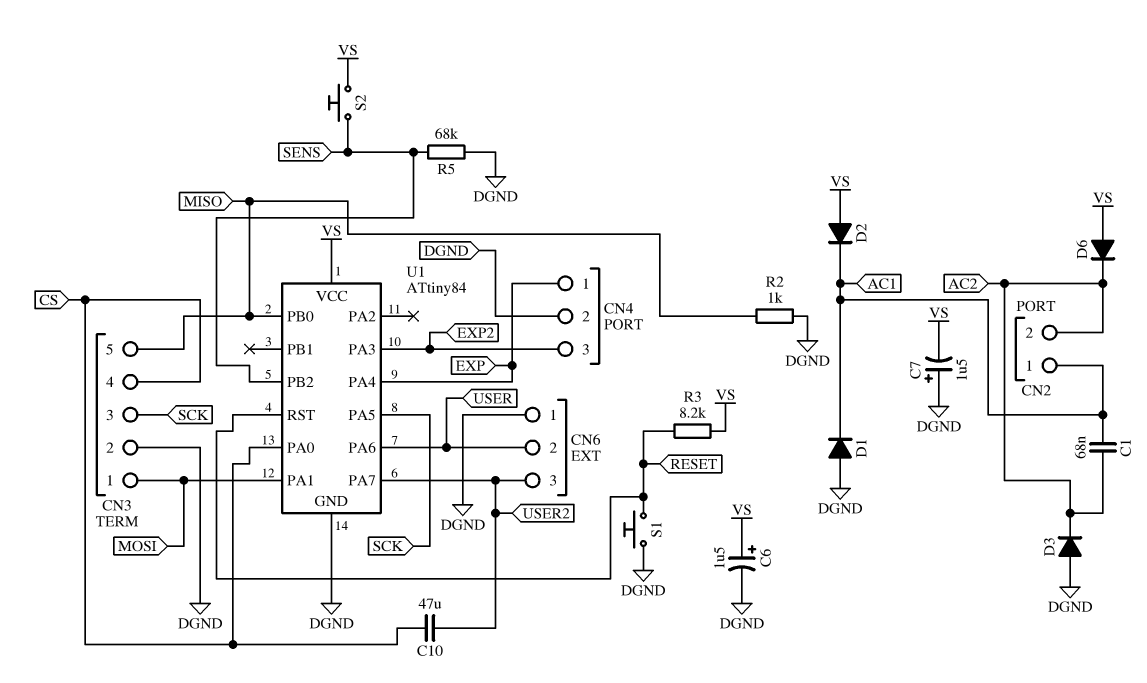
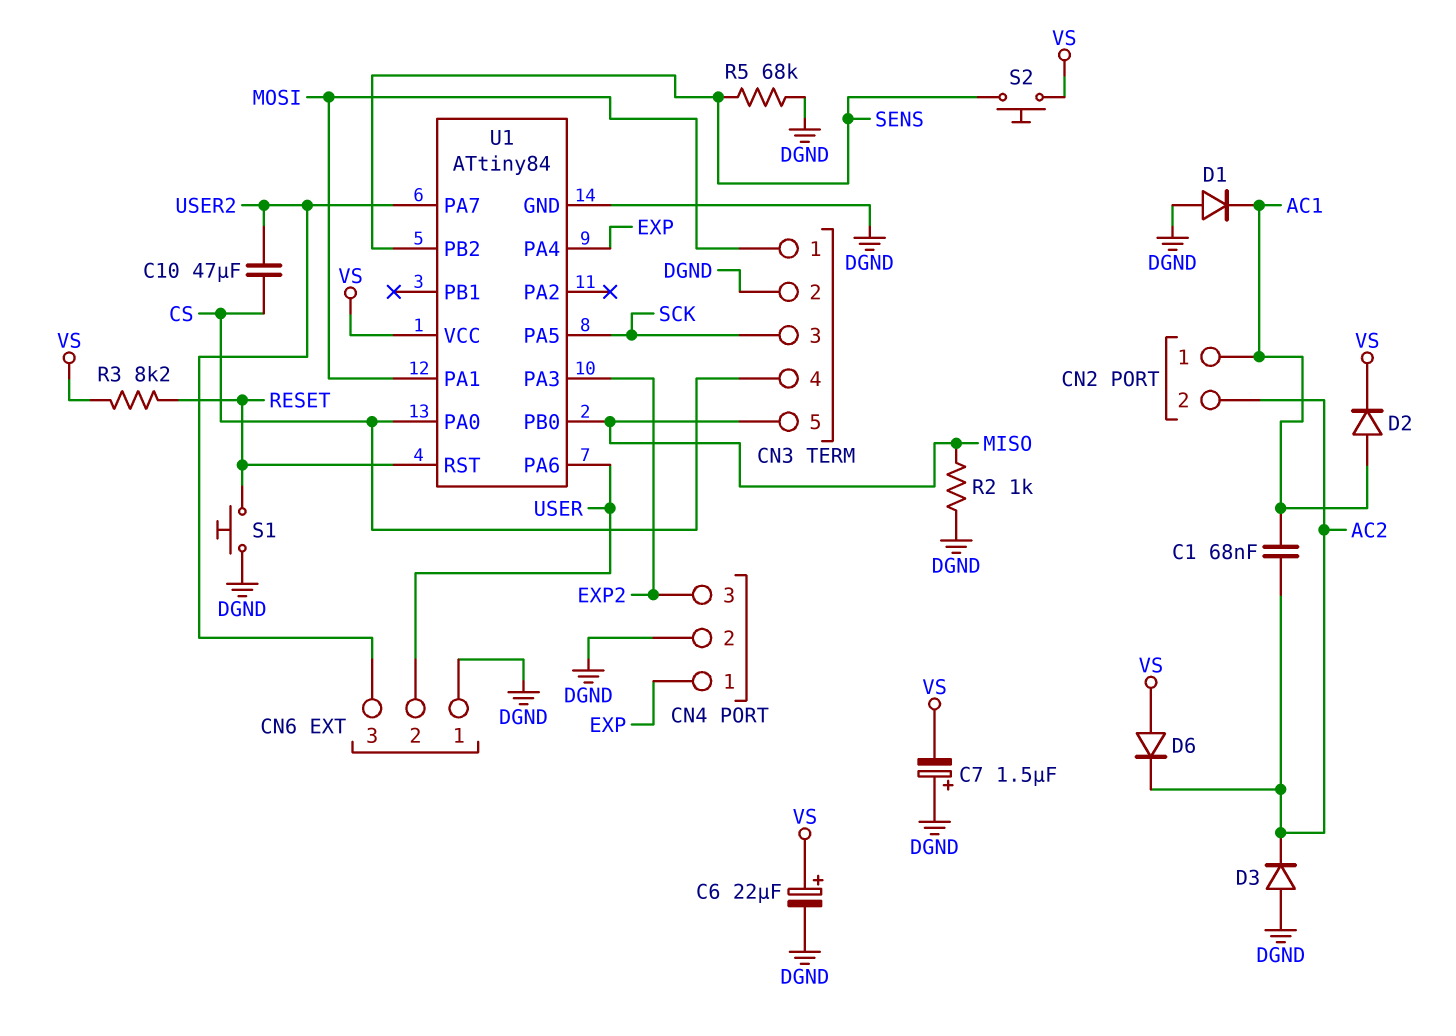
C6: 1.5uF (plus VS, minus DGND) -> 22uF (plus VS, minus DGND)
D2: diode (A VS, K AC1) -> diode (A AC1, K VS)

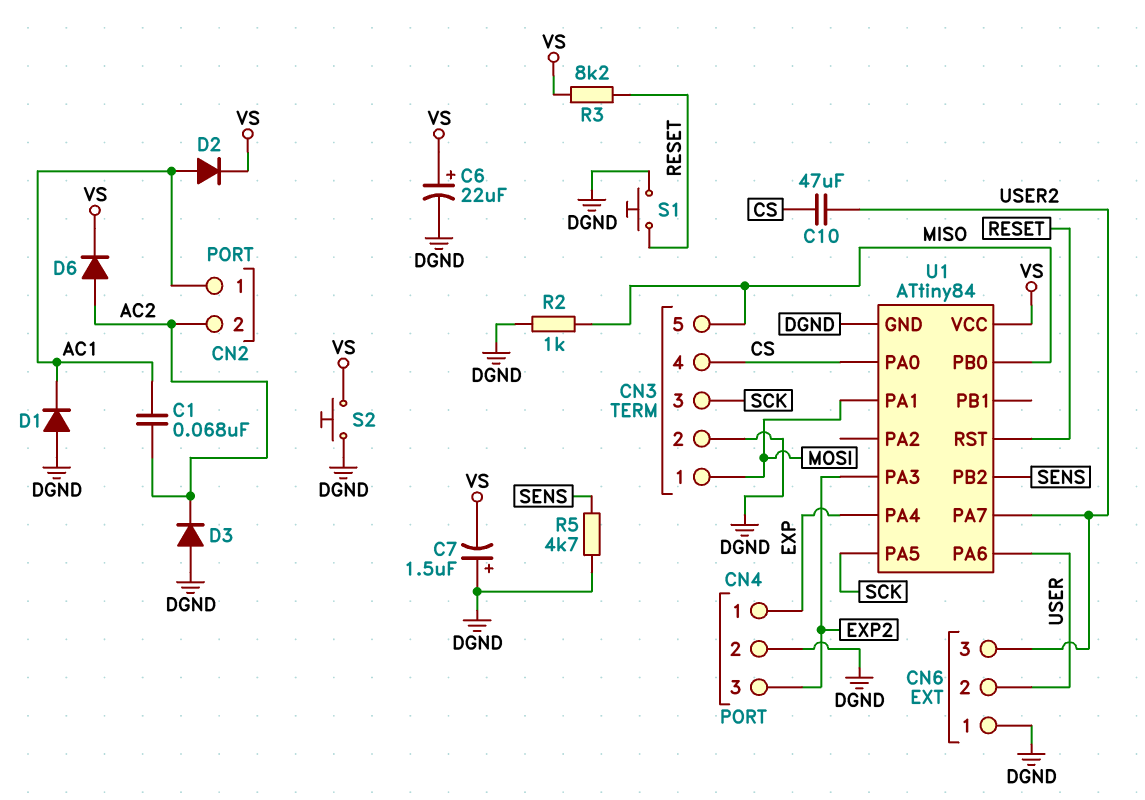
D6: diode (A VS, K AC2) -> diode (A AC2, K VS)
R5: 68k (DGND, SENS) -> 4.7k (DGND, SENS)
S2: button (SENS, VS) -> button (DGND, VS)

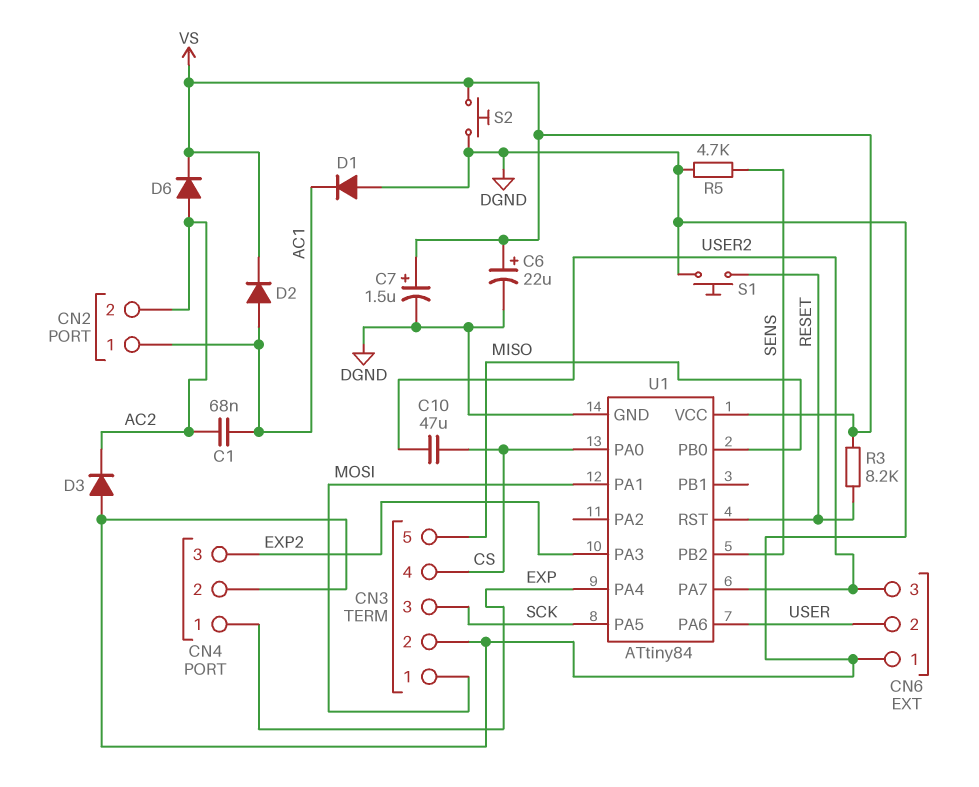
C7: 1.5uF (plus DGND, minus VS) -> 1.5uF (plus VS, minus DGND)
R2: 1k (DGND, MISO) -> none

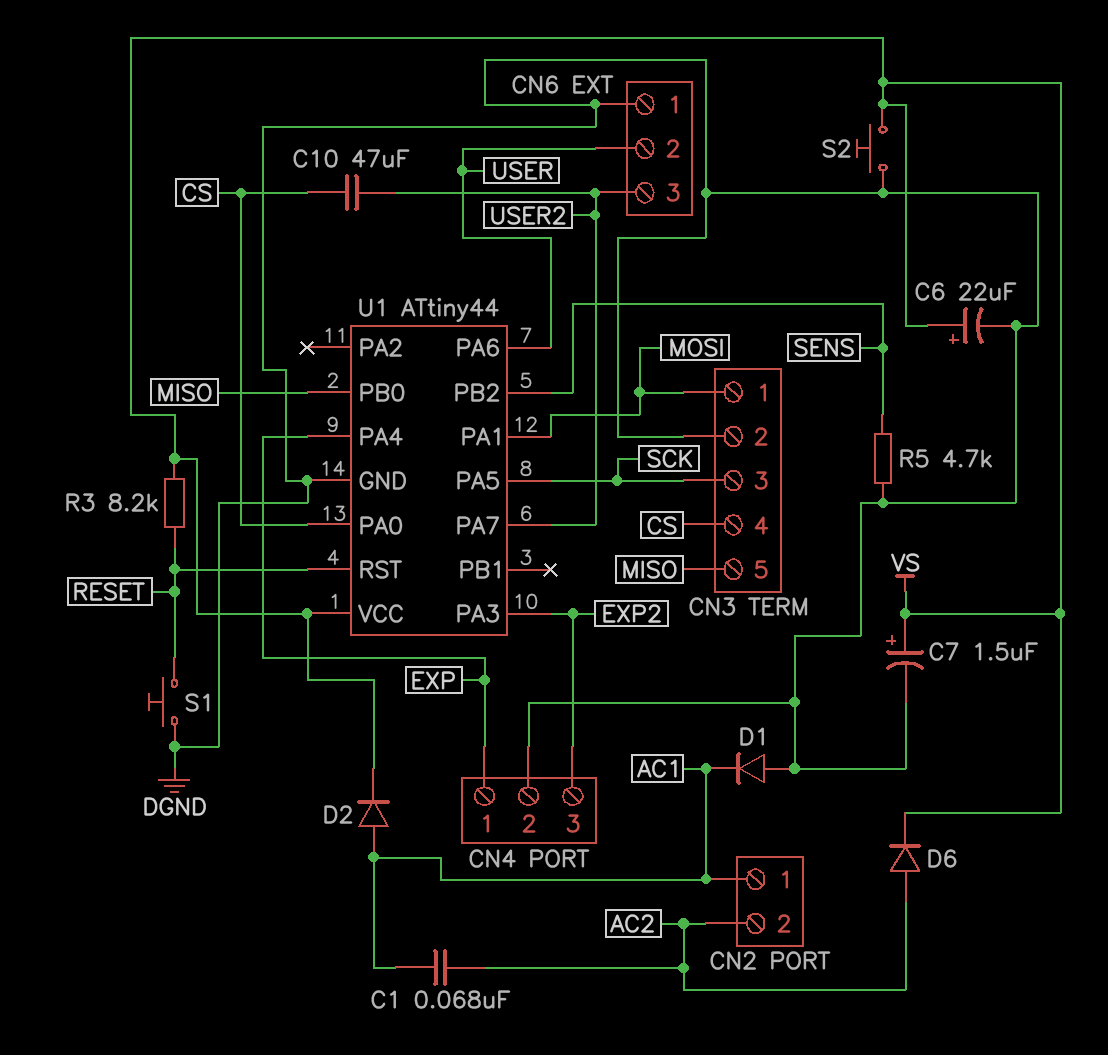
D3: diode (A DGND, K AC2) -> none
U1: ATtiny84 -> ATtiny44

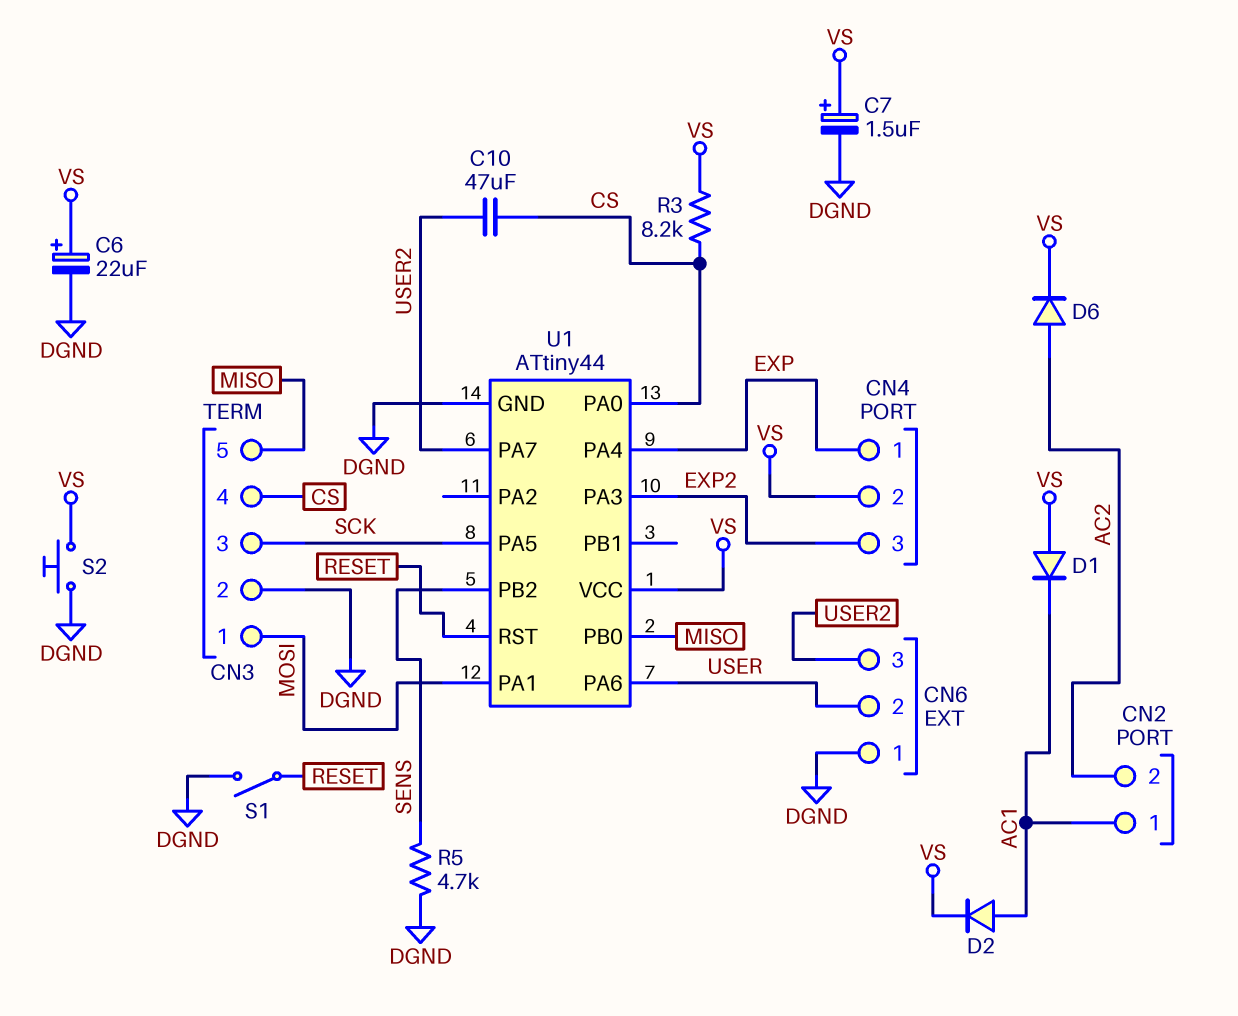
C1: 68nF (AC1, AC2) -> none
CN4 pin 2: DGND -> VS
D1: diode (A DGND, K AC1) -> diode (A VS, K AC1)
R3: 8.2k (RESET, VS) -> 8.2k (CS, VS)
S1: button (DGND, RESET) -> switch (DGND, RESET)

